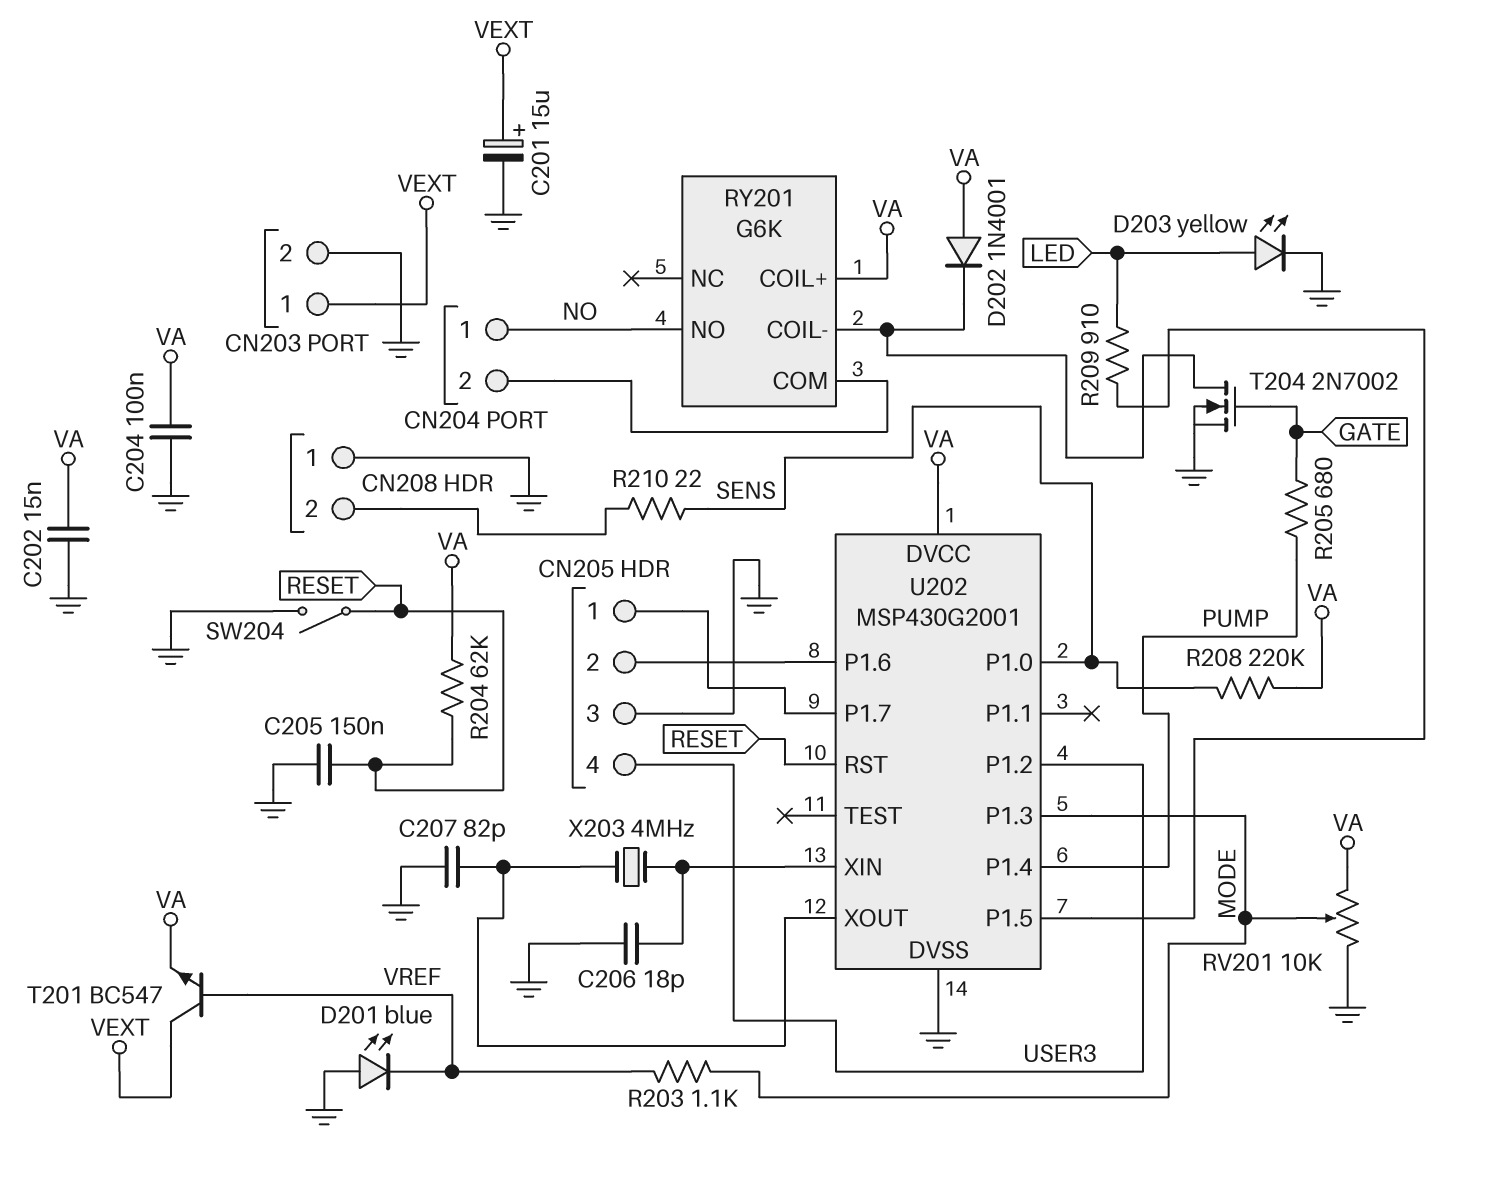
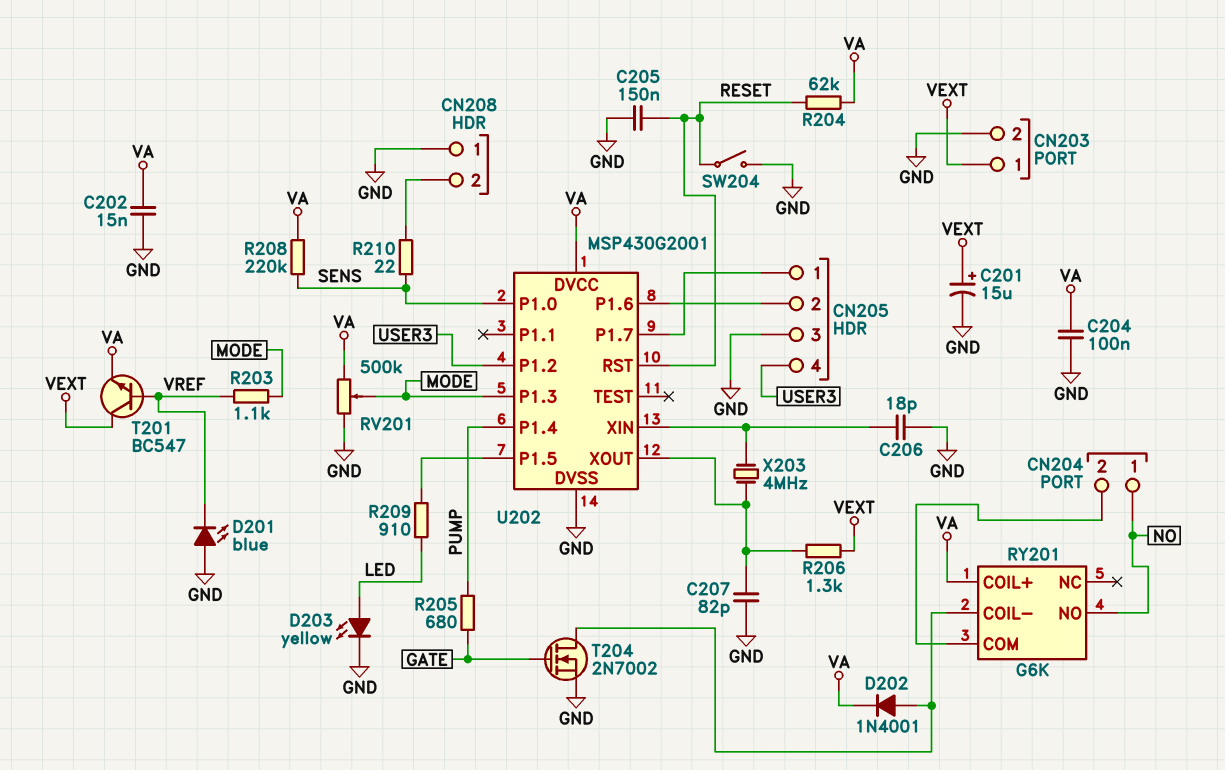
D202: diode 1N4001 (A VA, K RY201/COIL-) -> diode 1N4001 (A RY201/COIL-, K VA)
R206: none -> 1.3k (U202/XOUT, VEXT)
RV201: 10k (GND, VA, wiper MODE) -> 500k (GND, VA, wiper MODE)

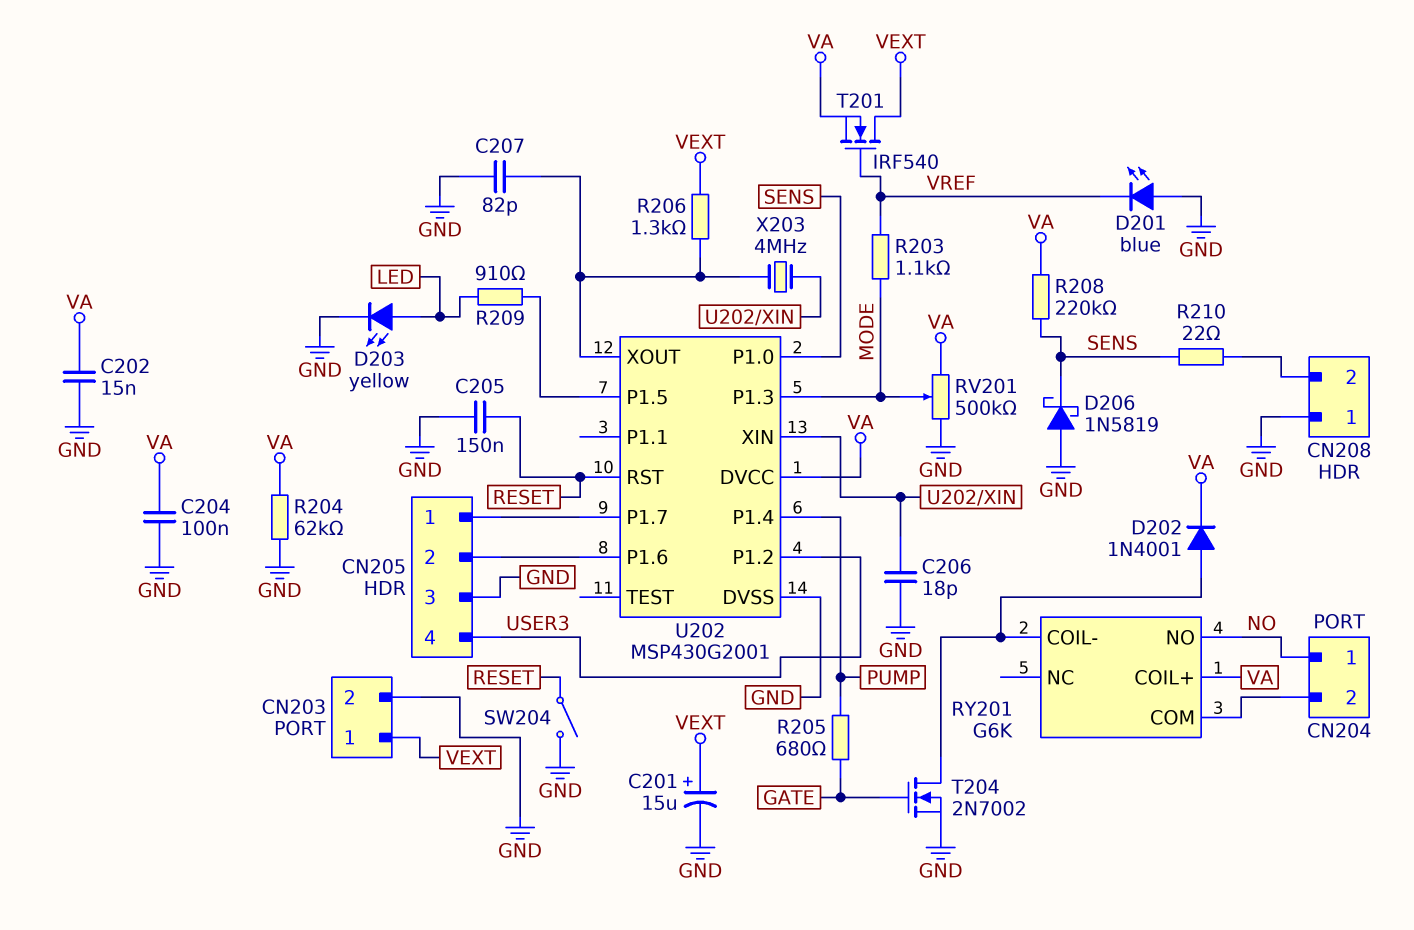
D206: none -> schottky 1N5819 (A GND, K SENS)
R204: 62k (RESET, VA) -> 62k (GND, VA)
T201: NPN BC547 (B VREF, C VEXT, E VA) -> NMOS IRF540 (G VREF, D VEXT, S VA)

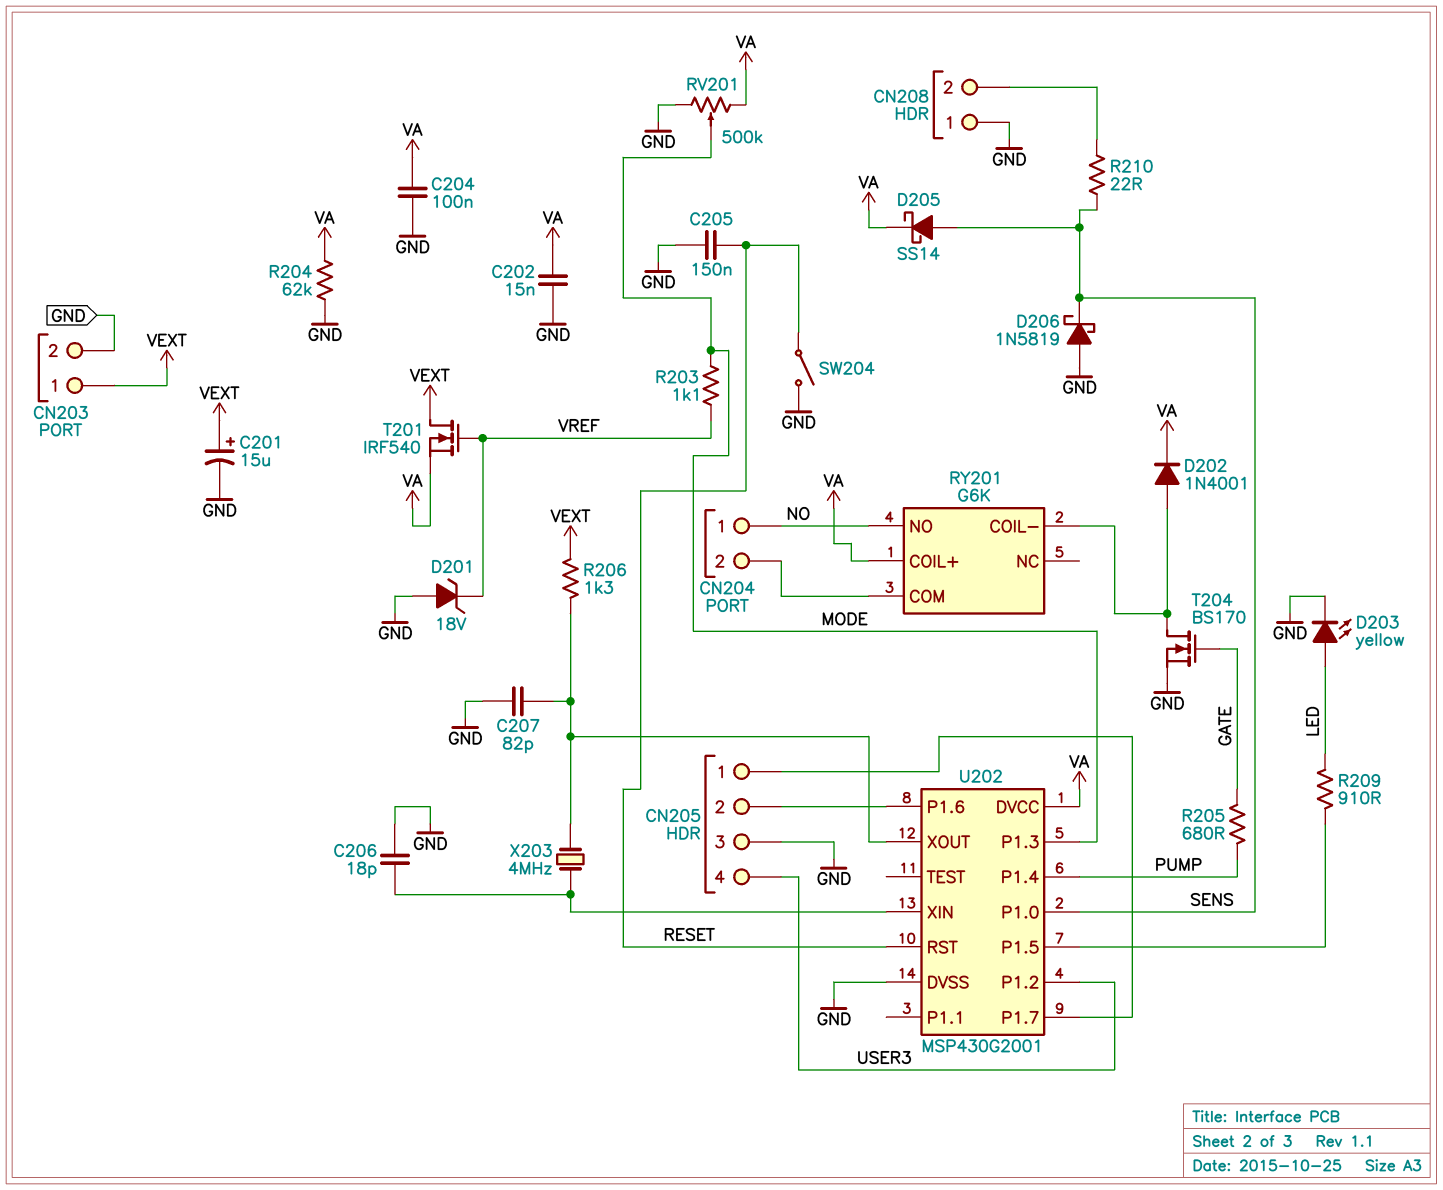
D201: LED blue (A GND, K VREF) -> zener 18V (A GND, K VREF)
D205: none -> schottky SS14 (A SENS, K VA)
R208: 220k (SENS, VA) -> none
T204: NMOS 2N7002 (G GATE, D RY201/COIL-, S GND) -> NMOS BS170 (G GATE, D RY201/COIL-, S GND)

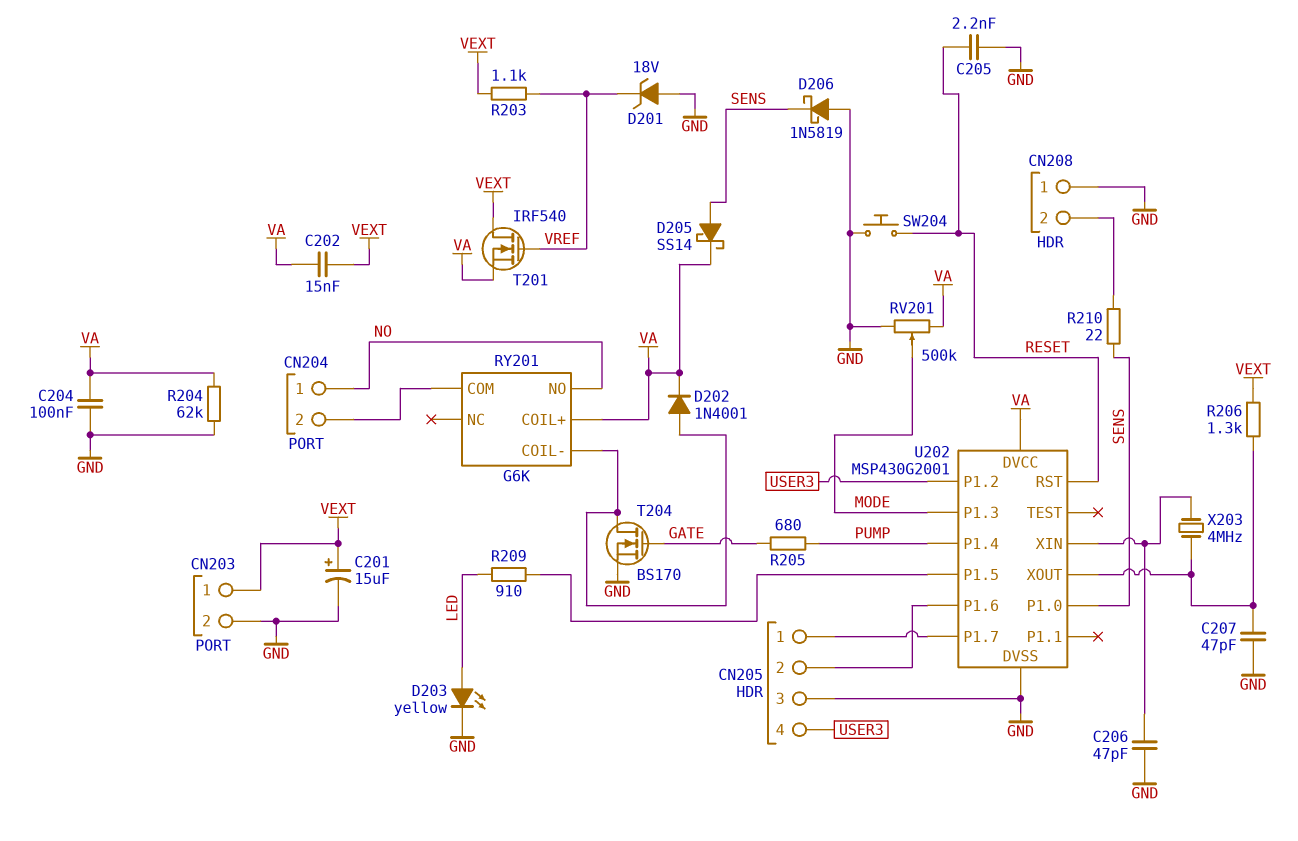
C202: 15nF (GND, VA) -> 15nF (VA, VEXT)
C205: 150nF (GND, RESET) -> 2.2nF (GND, RESET)
C206: 18pF (GND, U202/XIN) -> 47pF (GND, U202/XIN)
C207: 82pF (GND, U202/XOUT) -> 47pF (GND, U202/XOUT)
R203: 1.1k (MODE, VREF) -> 1.1k (VEXT, VREF)
SW204: switch (GND, RESET) -> button (GND, RESET)

